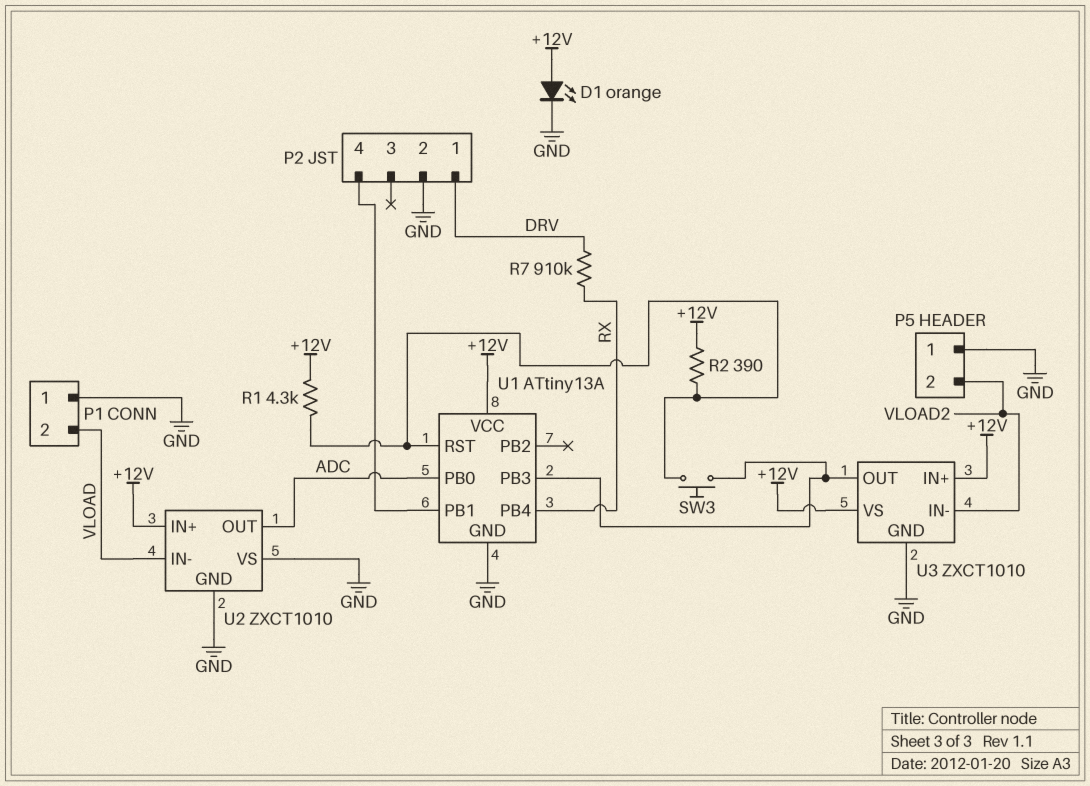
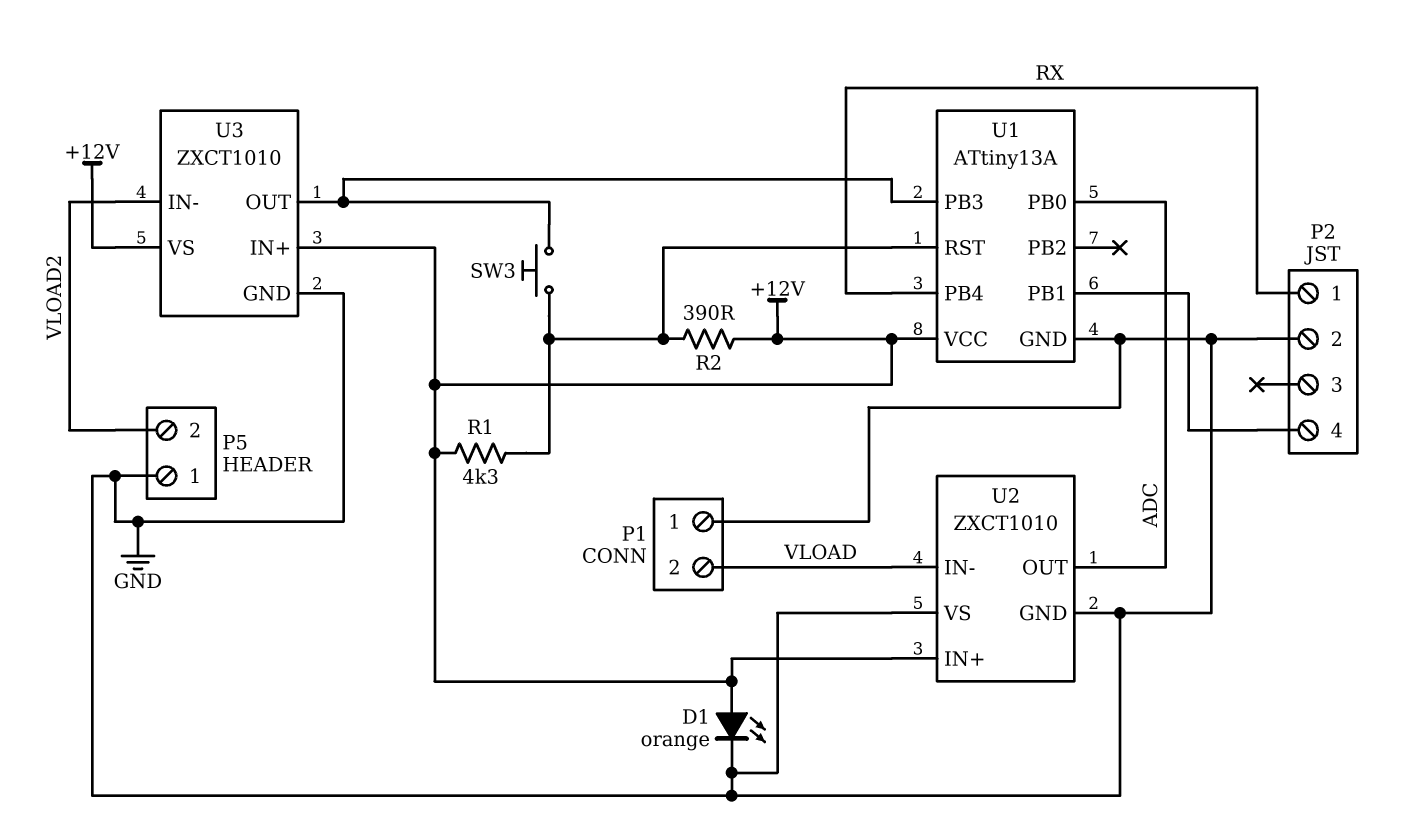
P2 pin 1: DRV -> RX
R7: 910k (DRV, RX) -> none

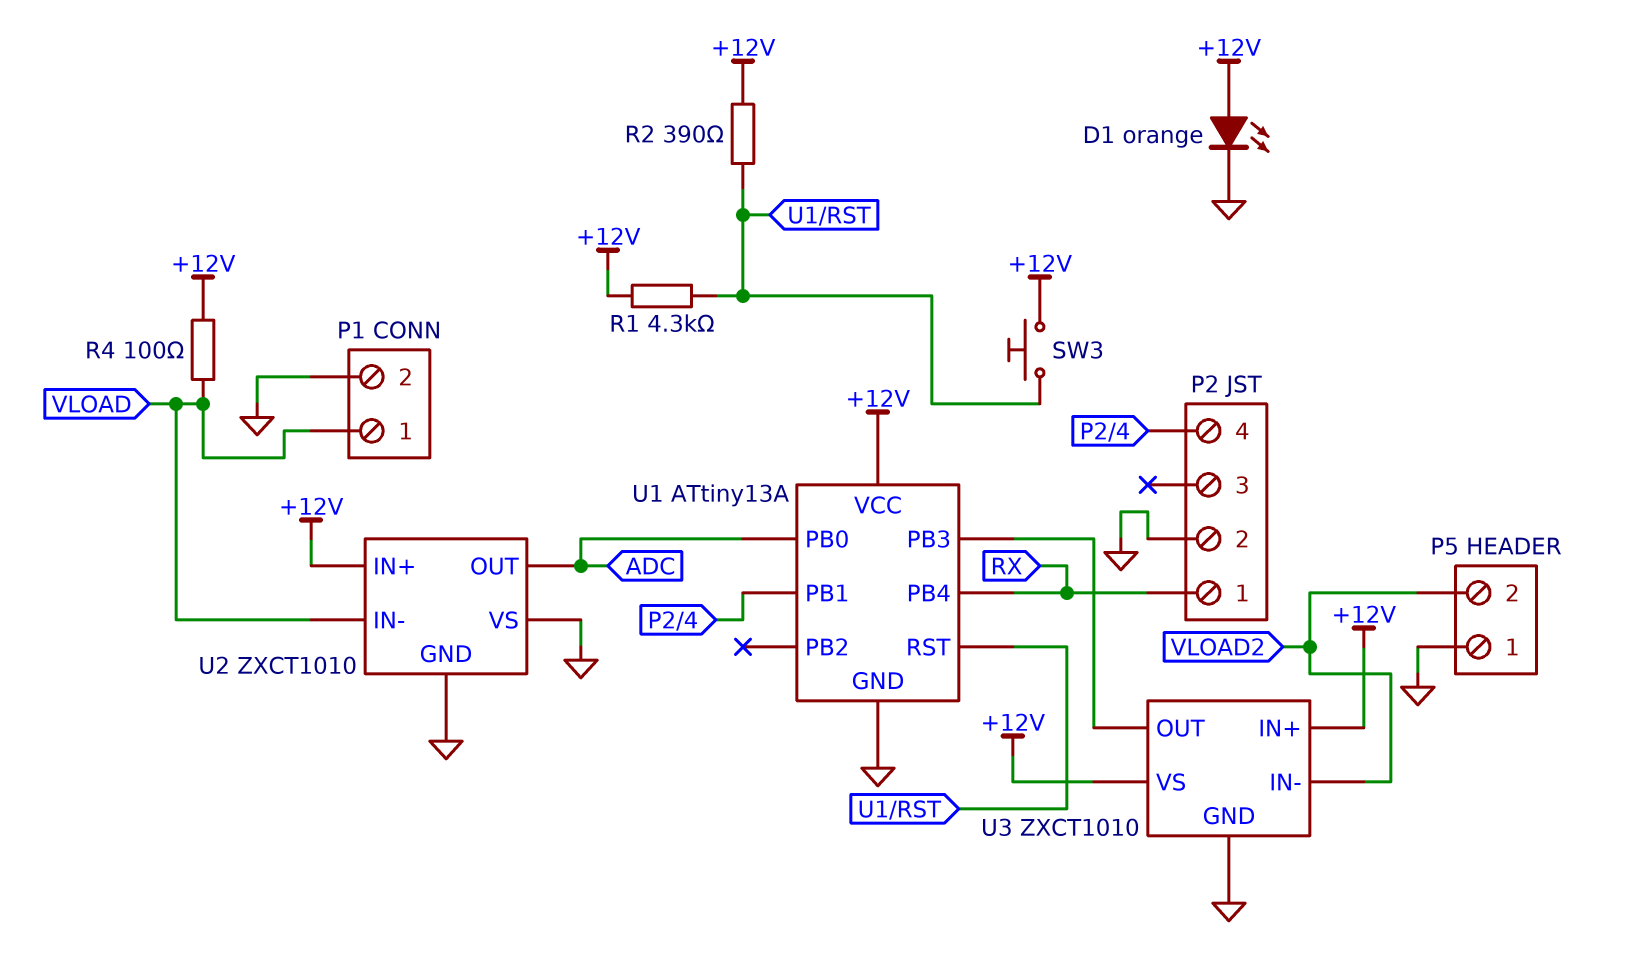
P1 pin 1: GND -> VLOAD
P1 pin 2: VLOAD -> GND
R4: none -> 100 (+12V, VLOAD)
SW3: button (U1/PB3, U1/RST) -> button (+12V, U1/RST)

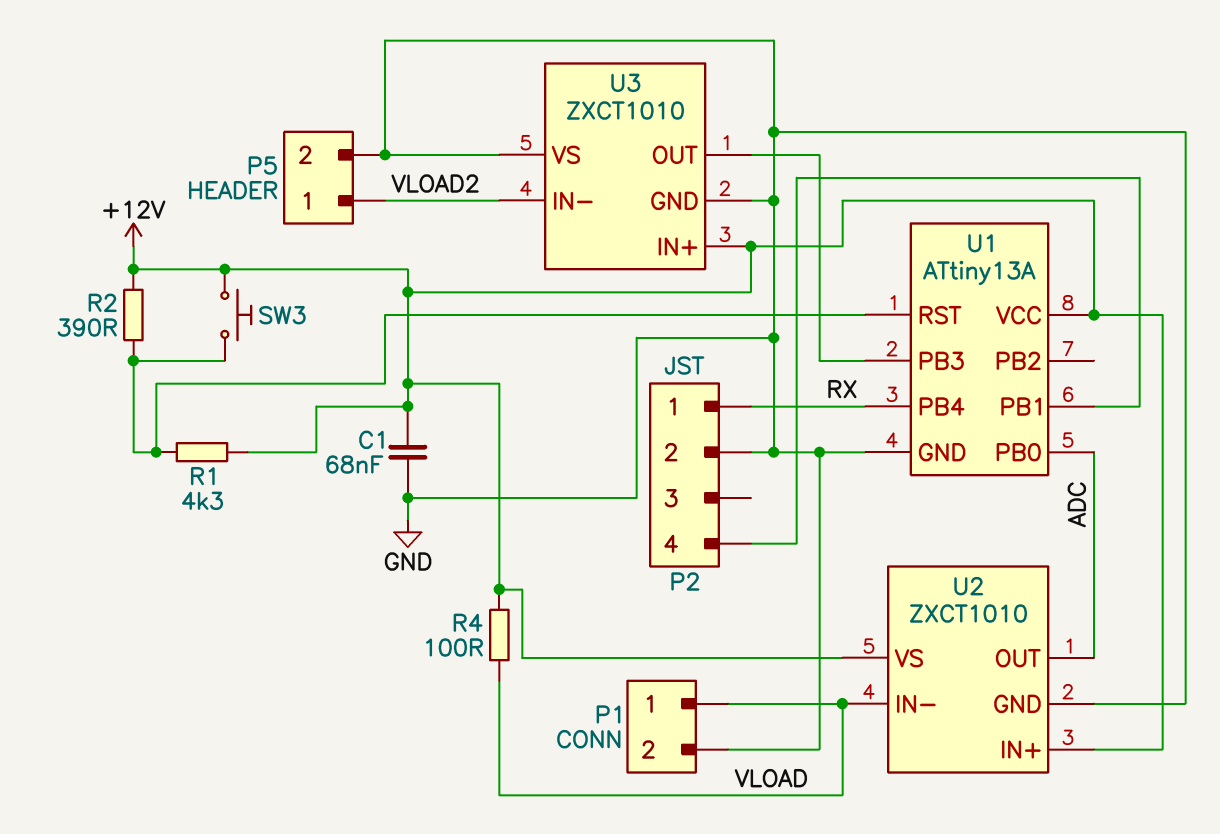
C1: none -> 68nF (+12V, GND)
D1: LED orange (A +12V, K GND) -> none
P5 pin 1: GND -> VLOAD2
P5 pin 2: VLOAD2 -> GND
U2 pin VS: GND -> +12V
U3 pin VS: +12V -> GND

